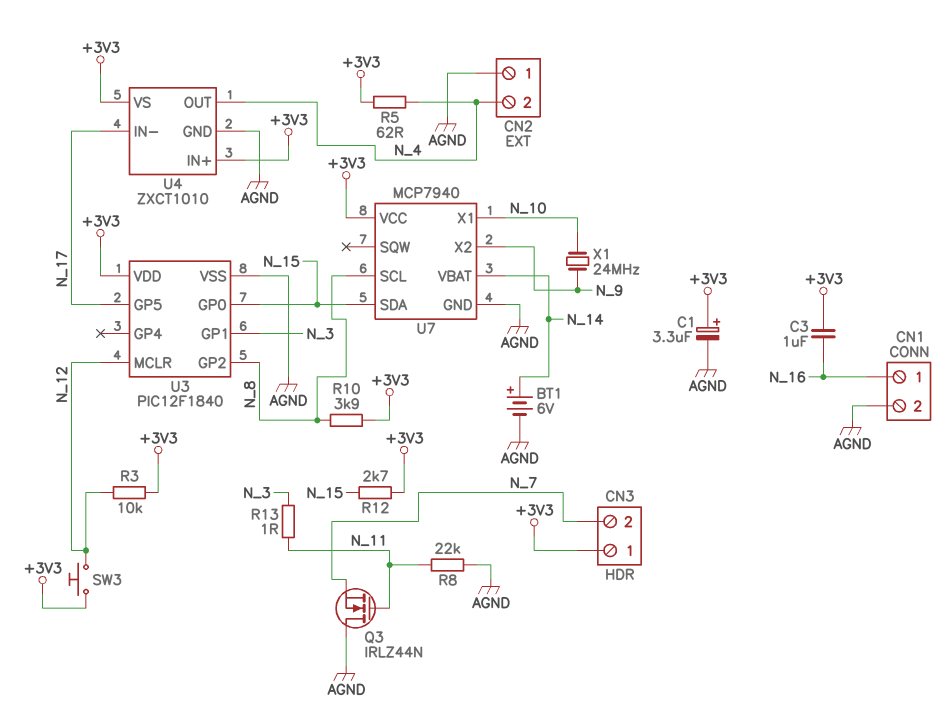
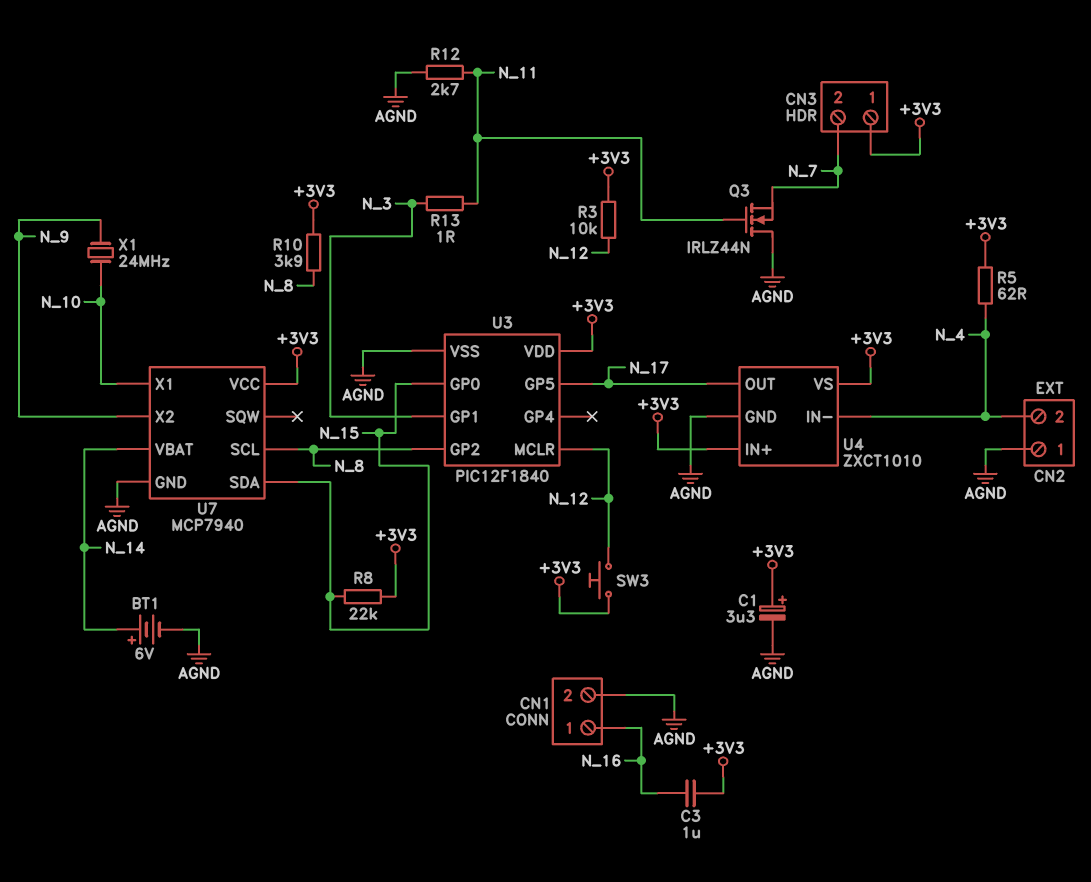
R8: 22k (AGND, N_11) -> 22k (+3V3, N_15)
R12: 2.7k (+3V3, N_15) -> 2.7k (AGND, N_11)
U4 pin IN-: N_17 -> N_4
U4 pin OUT: N_4 -> N_17

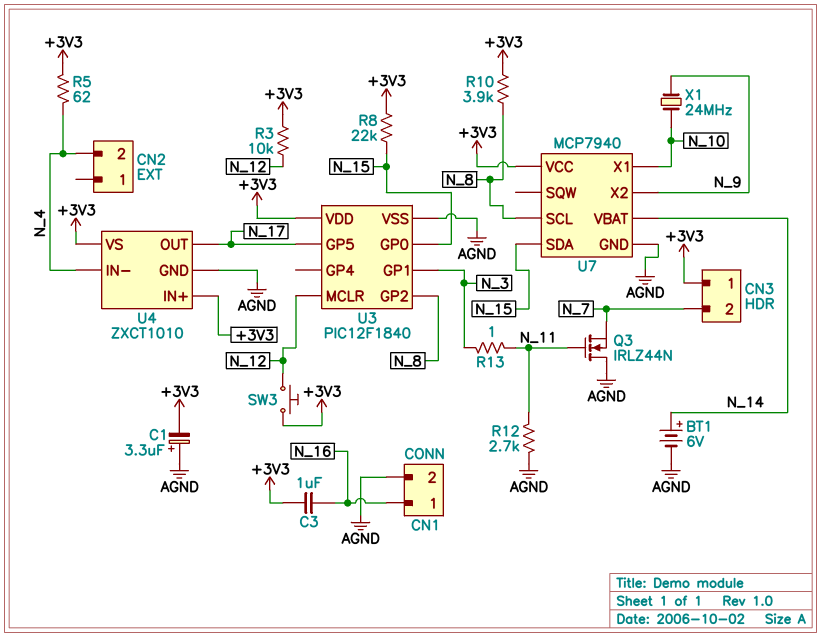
C1: 3.3uF (plus +3V3, minus AGND) -> 3.3uF (plus AGND, minus +3V3)
CN2 pin 1: AGND -> none

